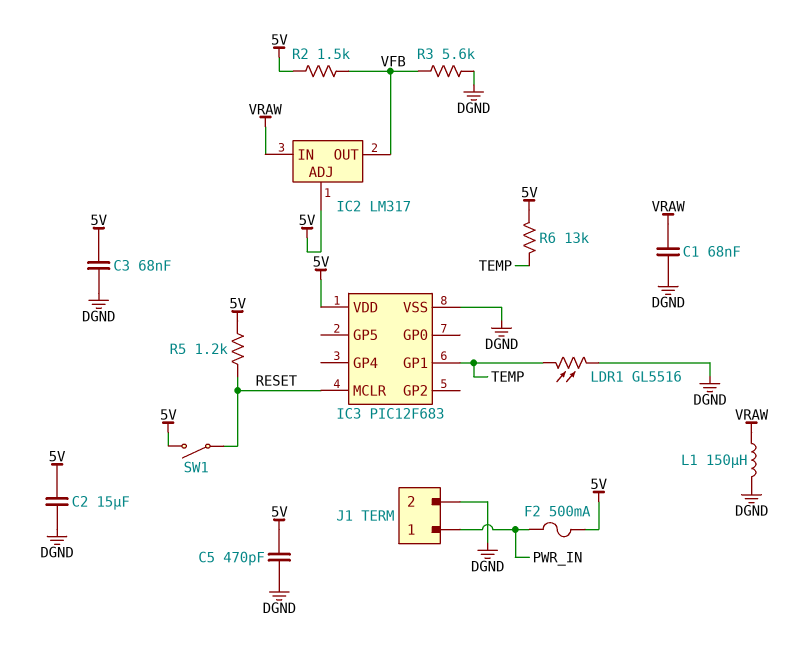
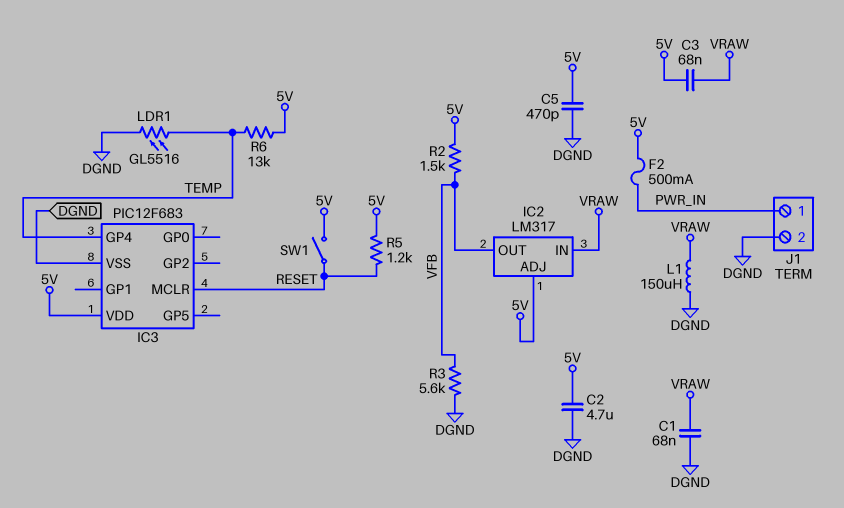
C2: 15uF (5V, DGND) -> 4.7uF (5V, DGND)
C3: 68nF (5V, DGND) -> 68nF (5V, VRAW)
IC3 pin GP1: TEMP -> none
IC3 pin GP4: none -> TEMP

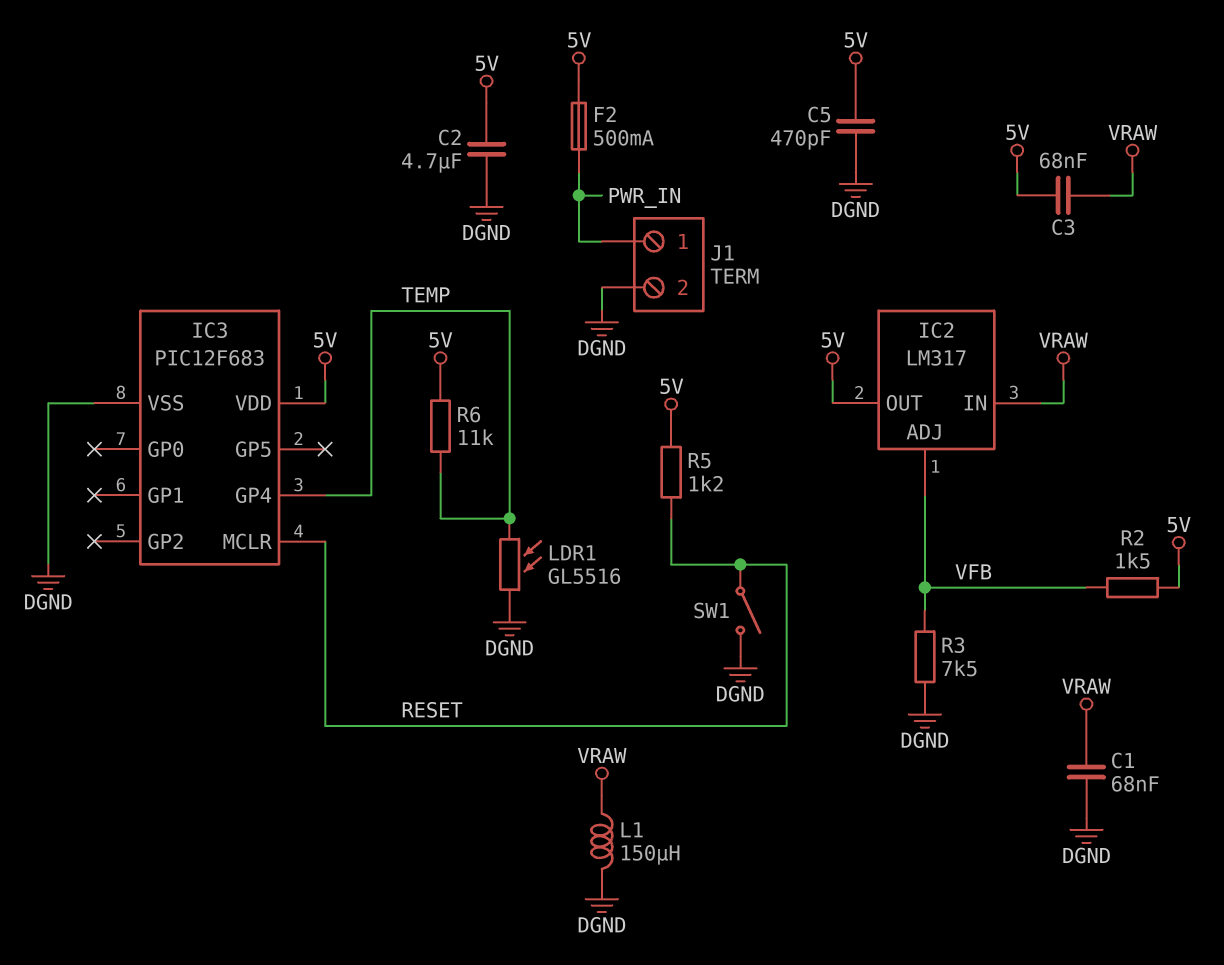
IC2 pin ADJ: 5V -> VFB
IC2 pin OUT: VFB -> 5V
R3: 5.6k (DGND, VFB) -> 7.5k (DGND, VFB)
R6: 13k (5V, TEMP) -> 11k (5V, TEMP)
SW1: switch (5V, RESET) -> switch (DGND, RESET)

